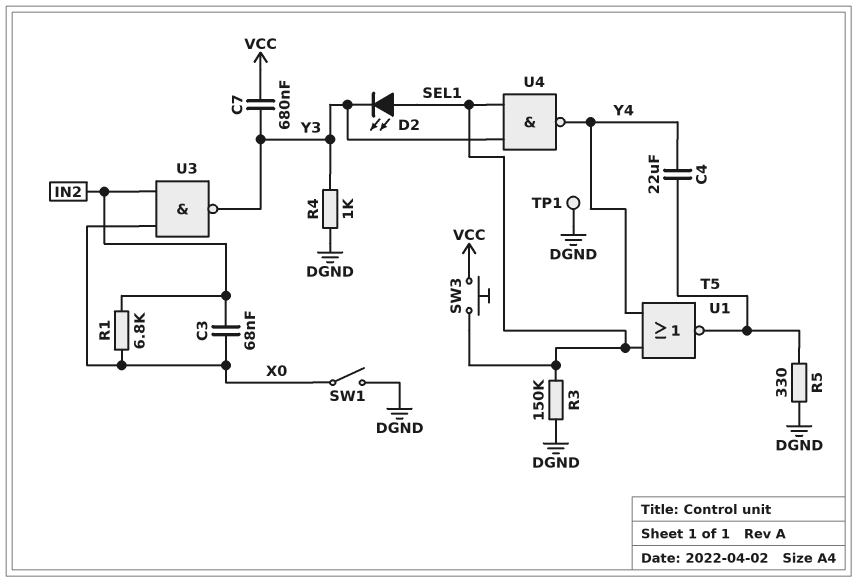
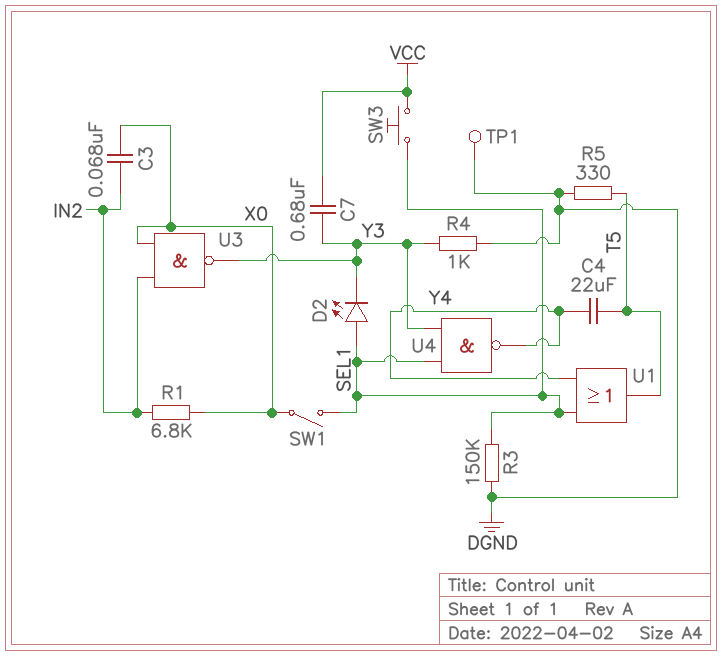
SW1: switch (DGND, X0) -> switch (SEL1, X0)
U1: NOR (in SEL1, in Y4, out T5) -> OR (in SEL1, in Y4, out T5)

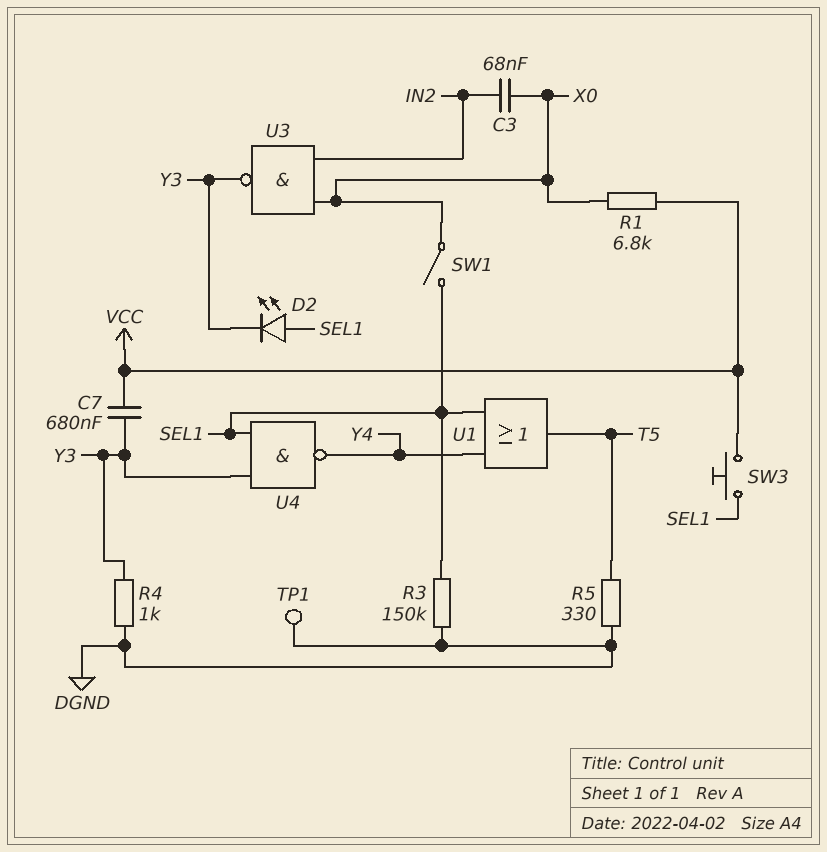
C4: 22uF (T5, Y4) -> none
R1: 6.8k (IN2, X0) -> 6.8k (VCC, X0)

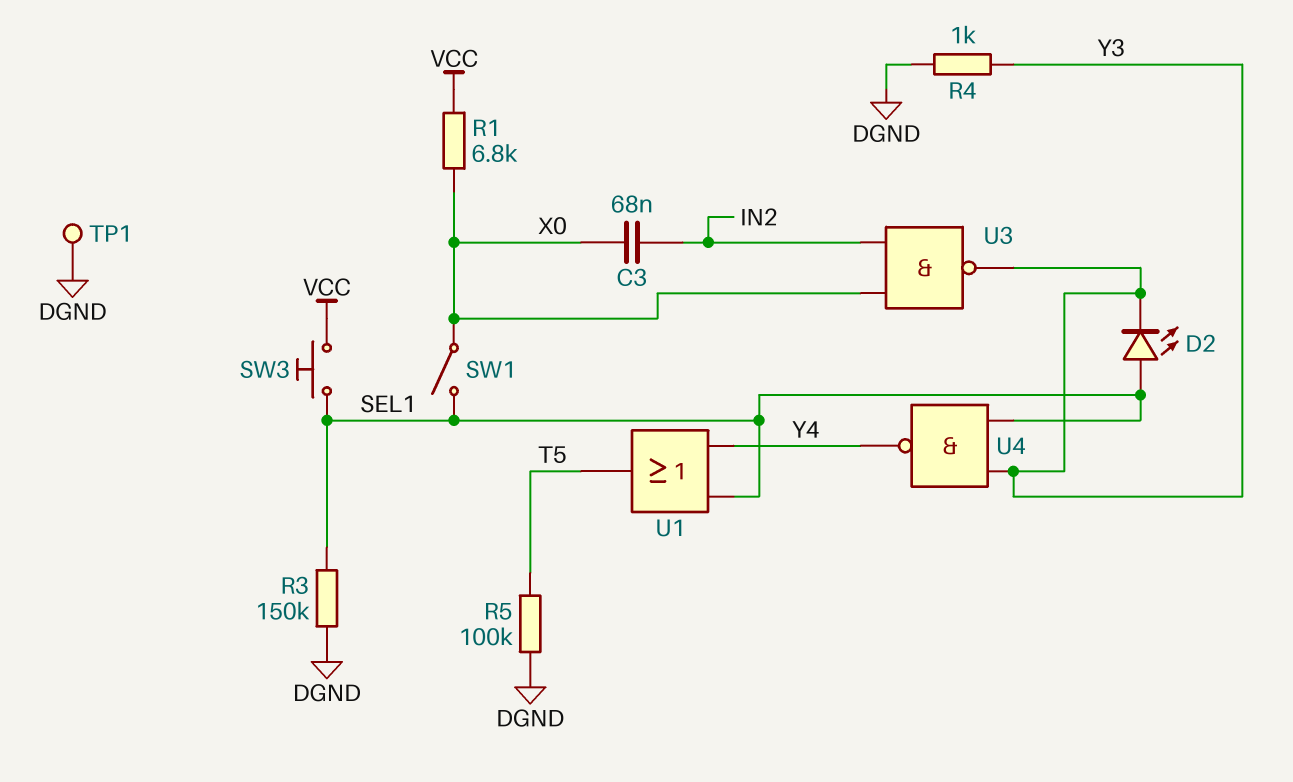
C7: 680nF (VCC, Y3) -> none
R5: 330 (DGND, T5) -> 100k (DGND, T5)

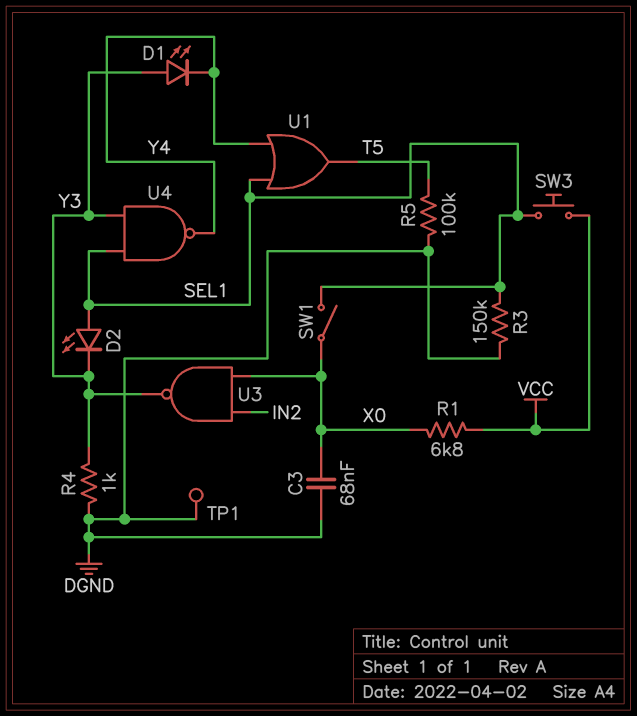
C3: 68nF (IN2, X0) -> 68nF (DGND, X0)
D1: none -> LED (A Y3, K Y4)

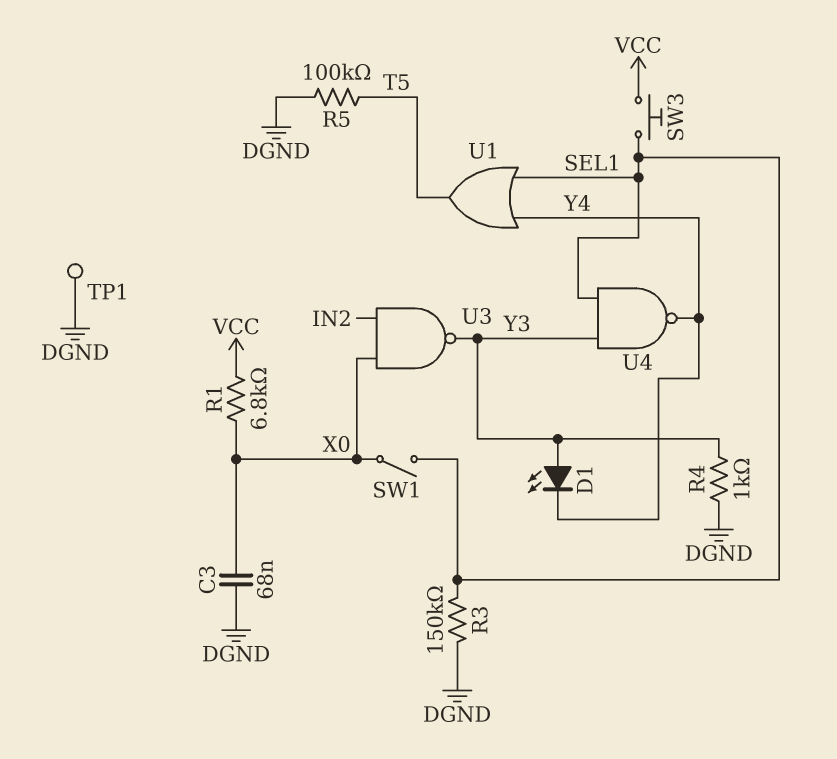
D2: LED (A SEL1, K Y3) -> none

